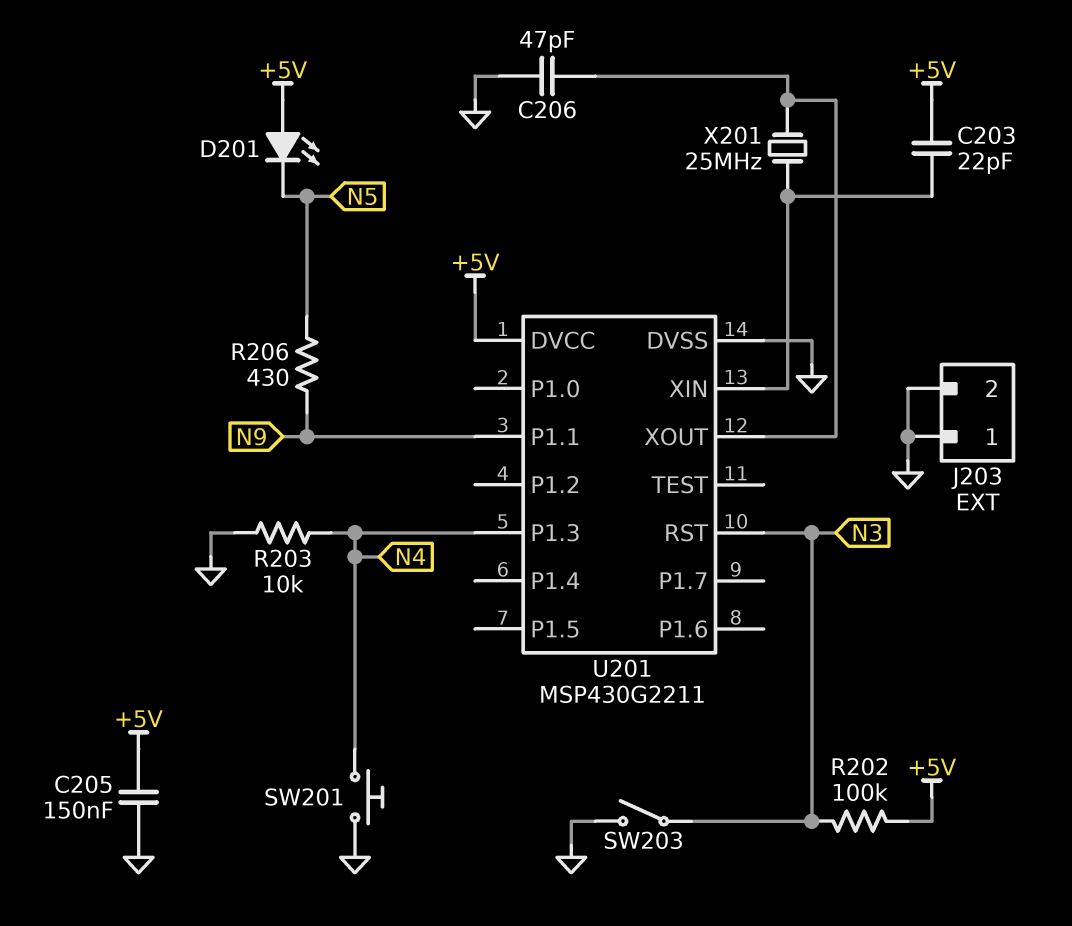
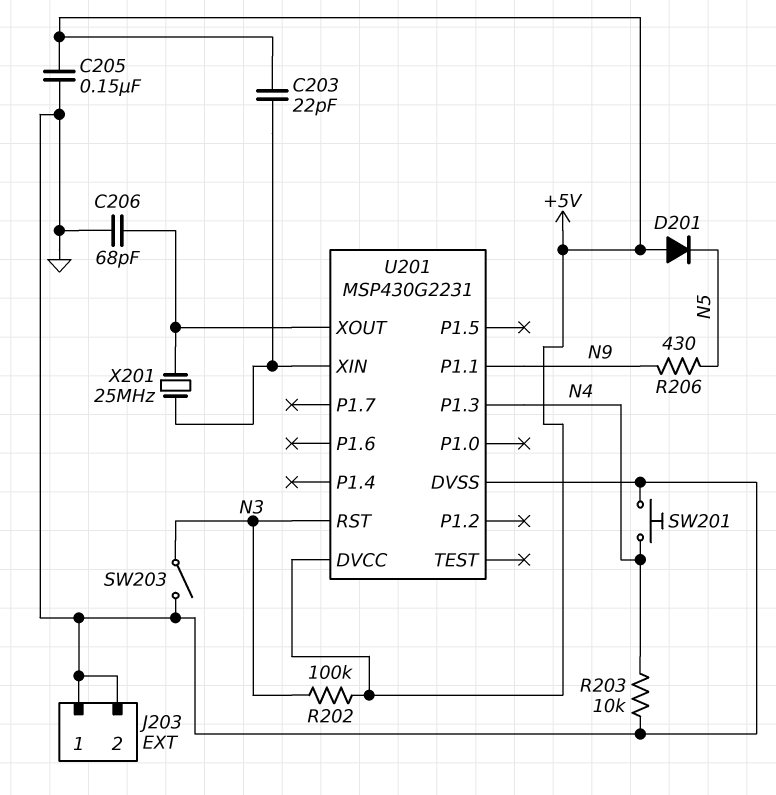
C206: 47pF (GND, U201/XOUT) -> 68pF (GND, U201/XOUT)
D201: LED (A +5V, K N5) -> diode (A +5V, K N5)
U201: MSP430G2211 -> MSP430G2231

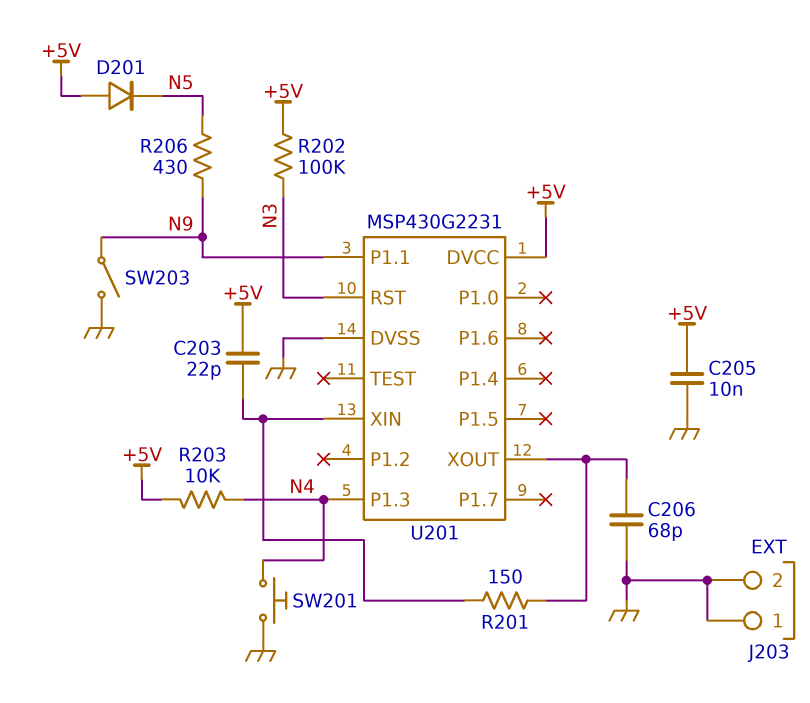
C205: 150nF (+5V, GND) -> 10nF (+5V, GND)
R201: none -> 150 (U201/XIN, U201/XOUT)
R203: 10k (GND, N4) -> 10k (+5V, N4)
SW203: switch (GND, N3) -> switch (GND, N9)
X201: 25MHz (U201/XIN, U201/XOUT) -> none

